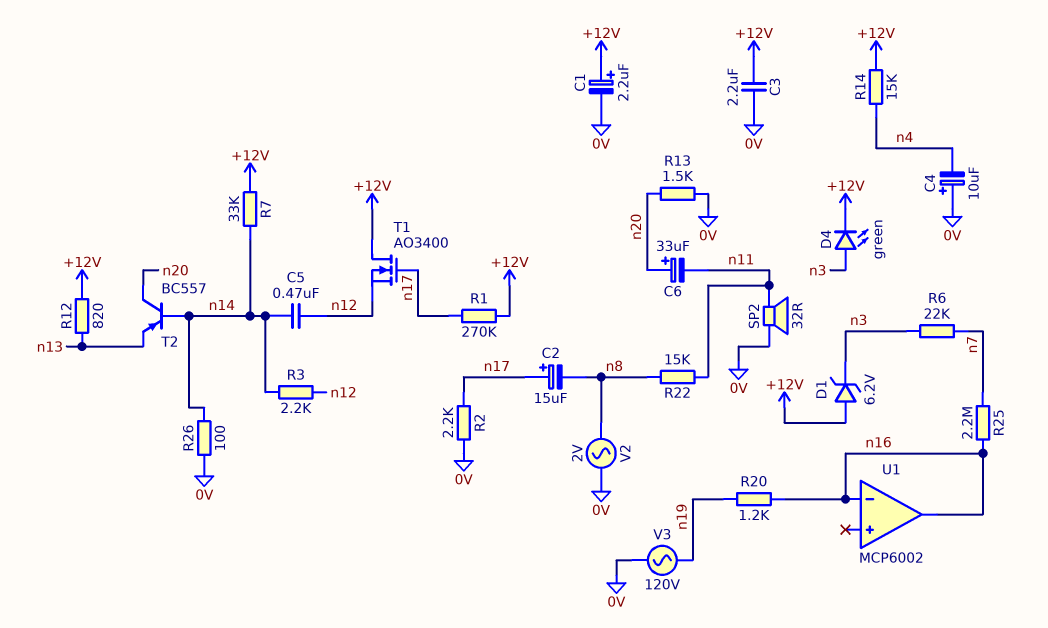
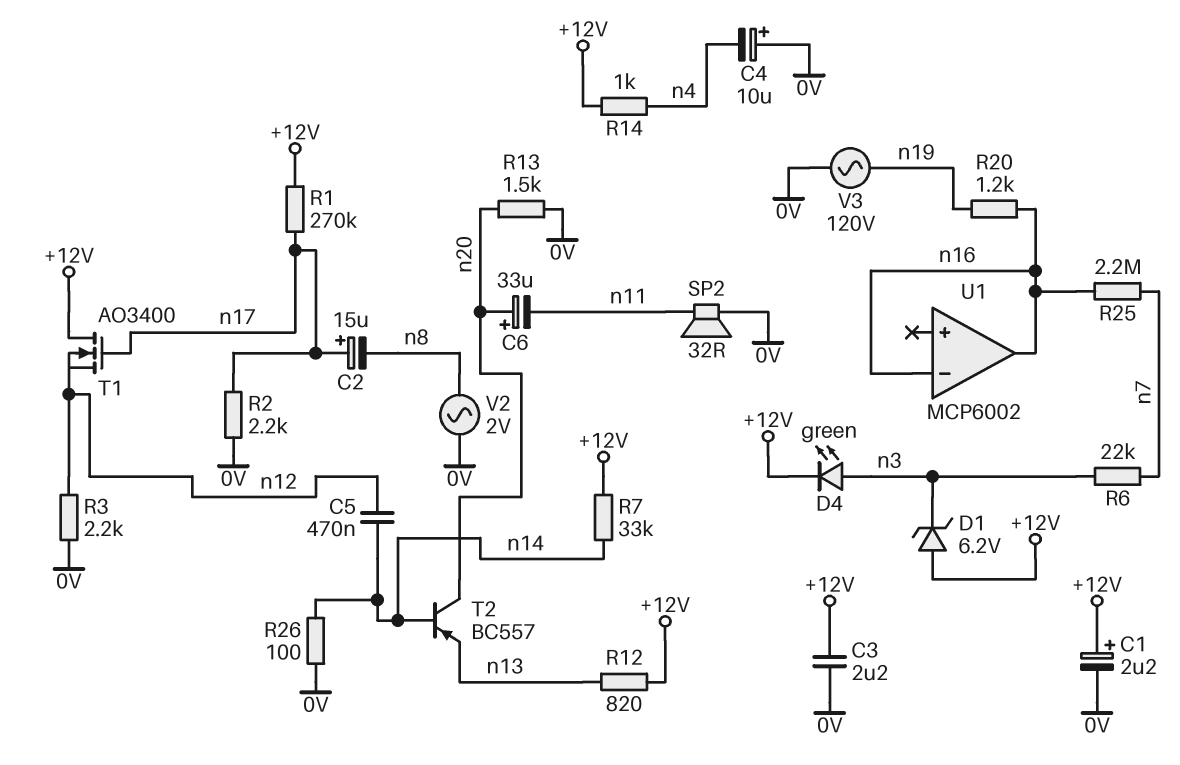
R3: 2.2k (n12, n14) -> 2.2k (0V, n12)
R14: 15k (+12V, n4) -> 1k (+12V, n4)
R22: 15k (n8, n11) -> none

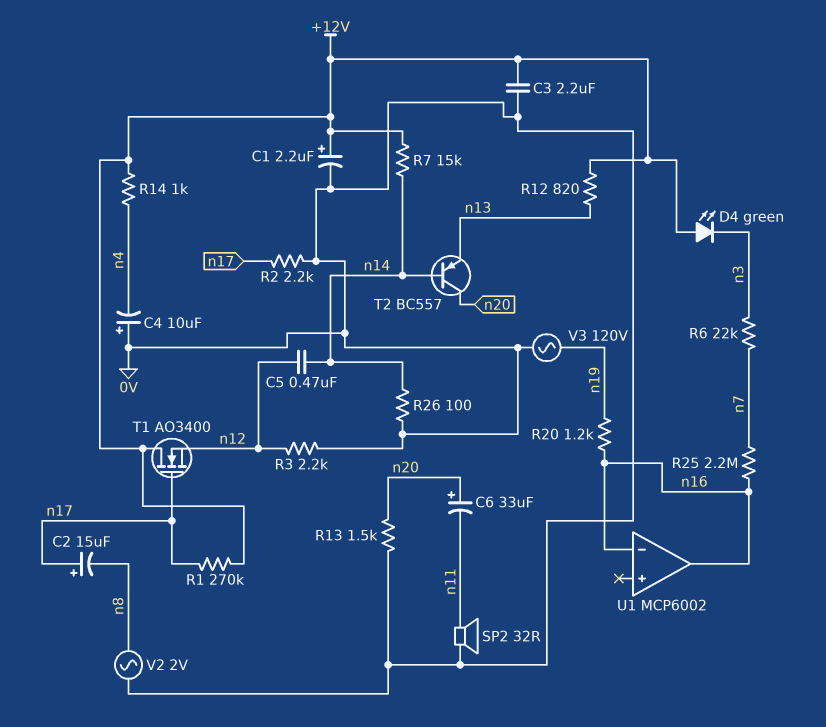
D1: zener 6.2V (A +12V, K n3) -> none
D4: LED green (A n3, K +12V) -> LED green (A +12V, K n3)
R7: 33k (+12V, n14) -> 15k (+12V, n14)

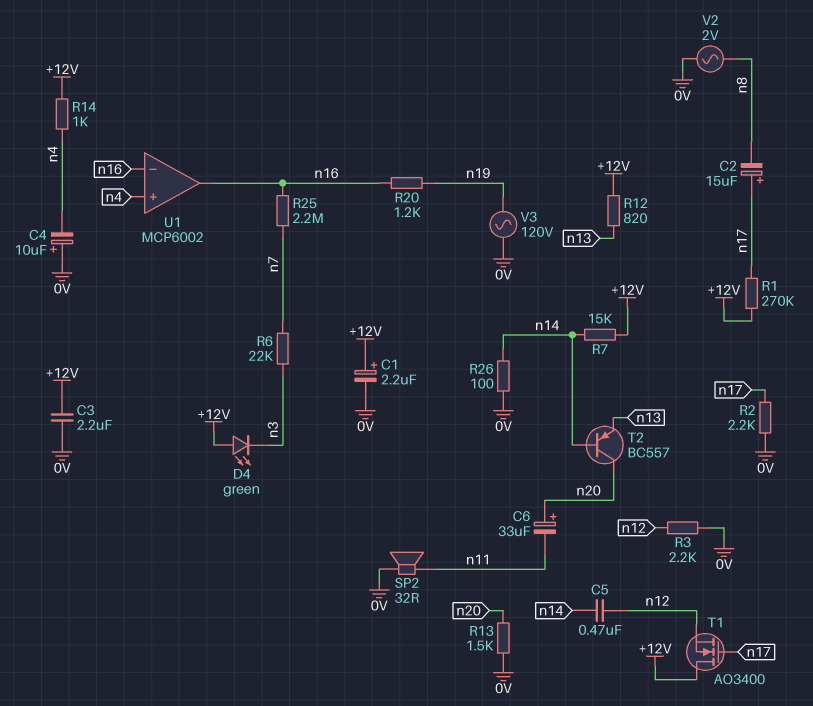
U1 pin in+: none -> n4

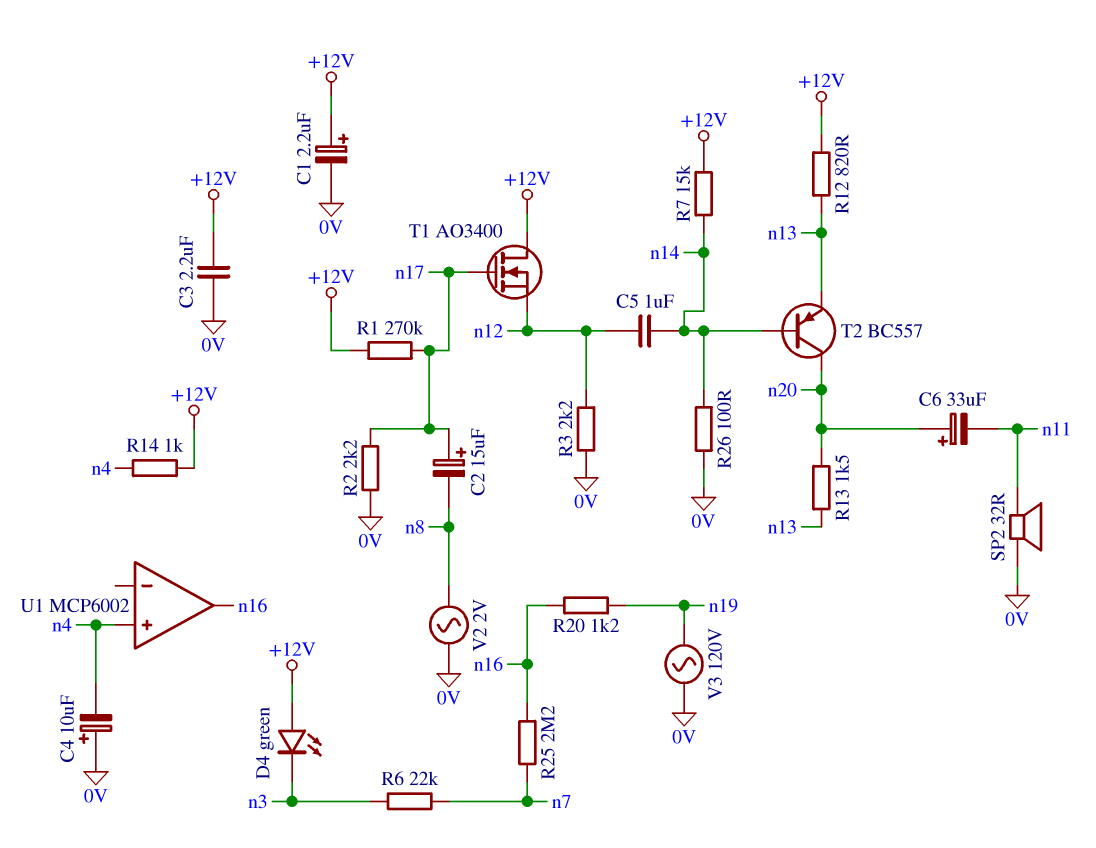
C5: 470nF (n12, n14) -> 1uF (n12, n14)
R13: 1.5k (0V, n20) -> 1.5k (n13, n20)
U1 pin in-: n16 -> none

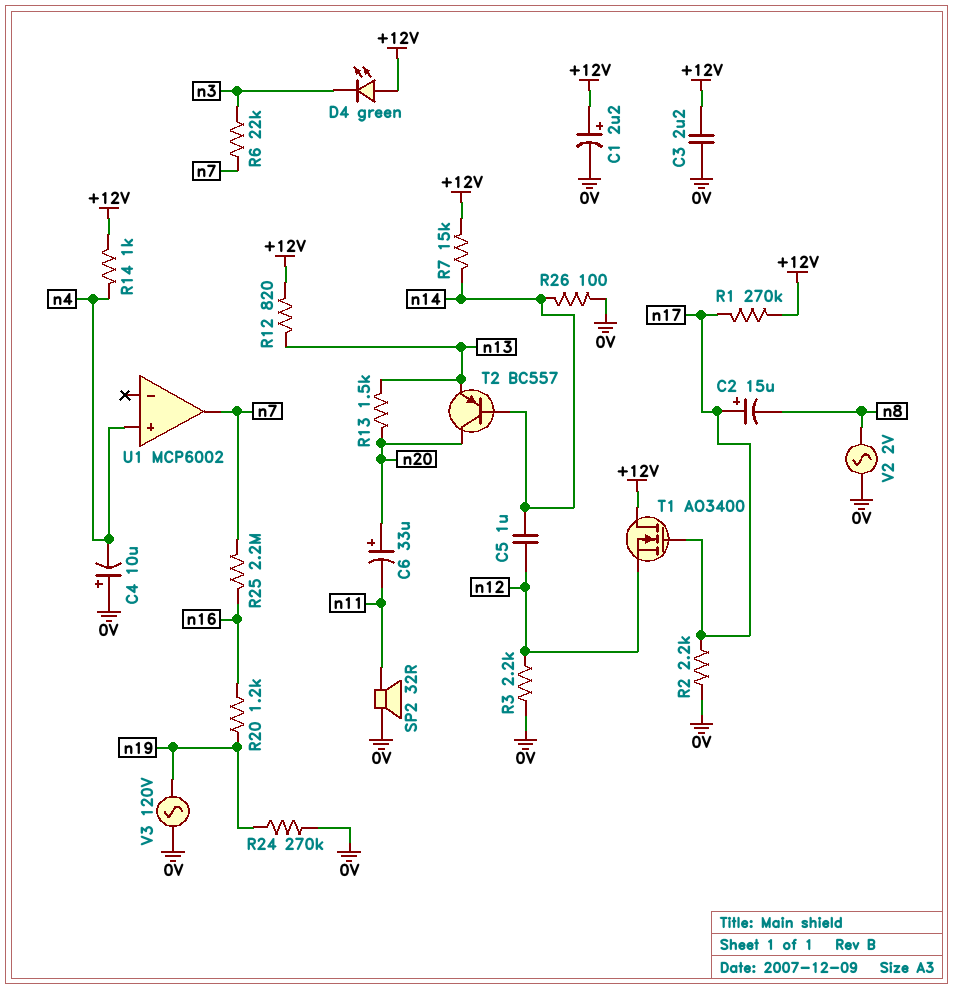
R24: none -> 270k (0V, n19)
U1 pin out: n16 -> n7

